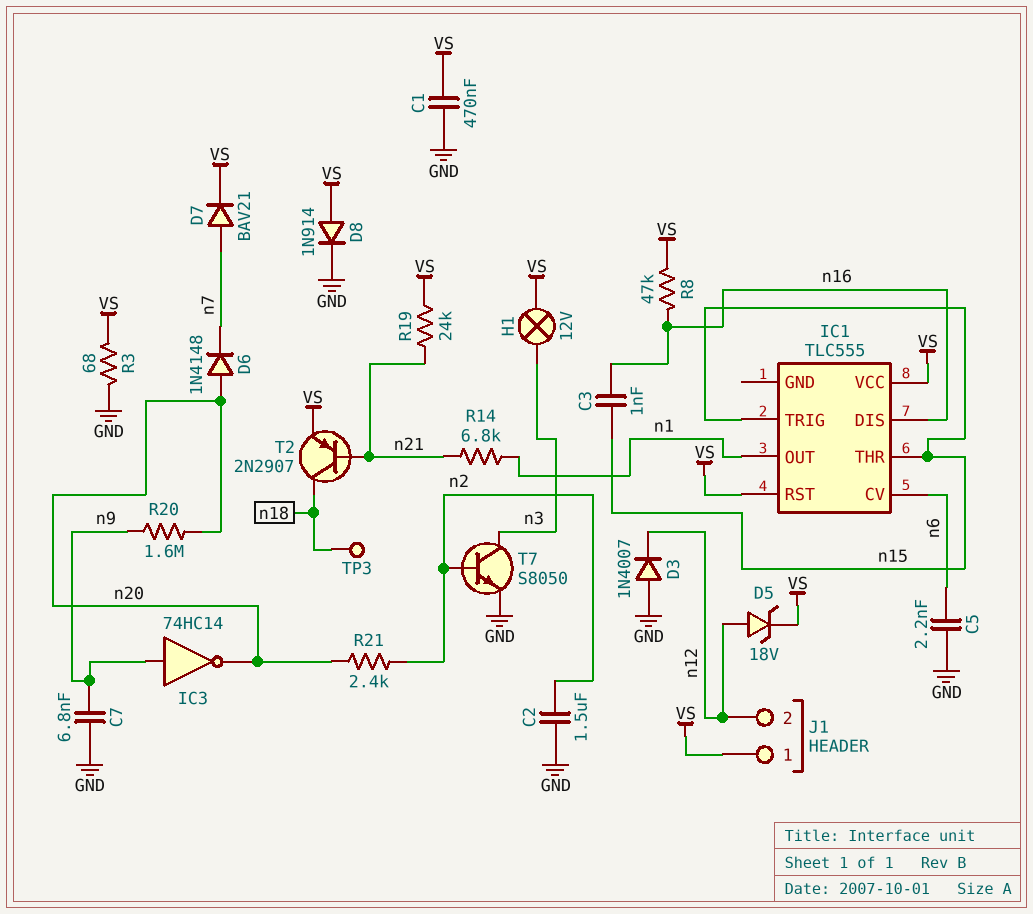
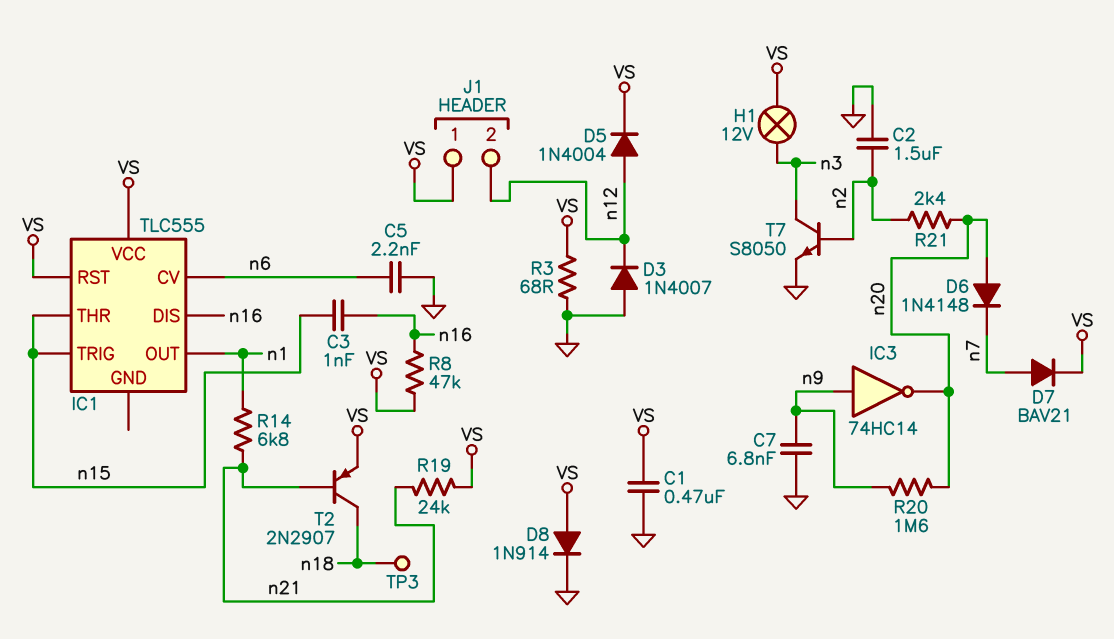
D5: zener 18V (A n12, K VS) -> diode 1N4004 (A n12, K VS)

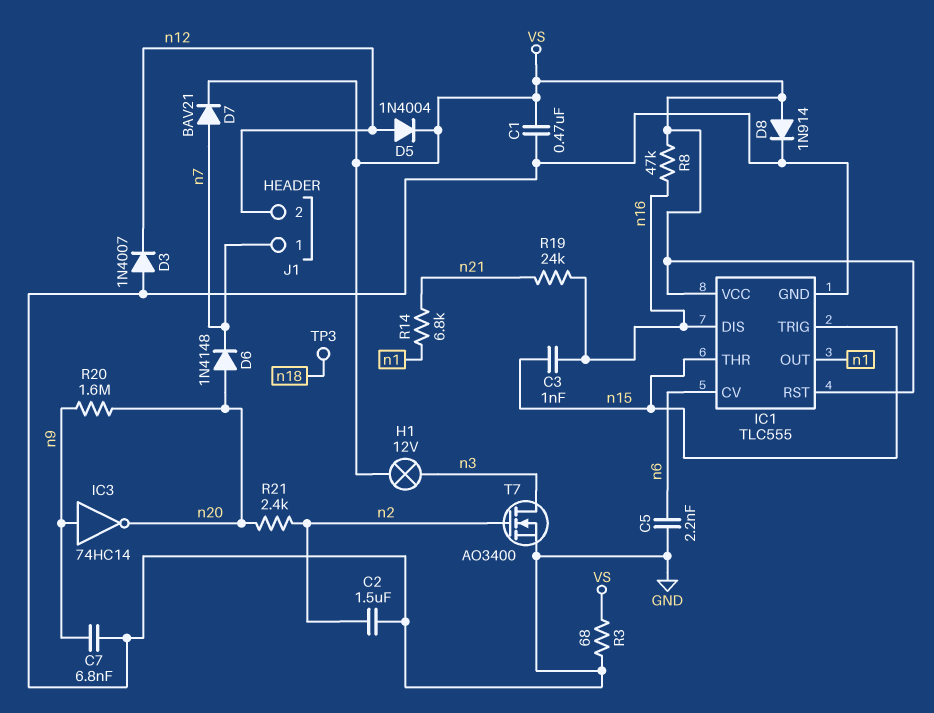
IC1 pin GND: none -> GND
J1 pin 1: VS -> n7
R19: 24k (VS, n21) -> 24k (n16, n21)
T2: PNP 2N2907 (B n21, C n18, E VS) -> none
T7: NPN S8050 (B n2, C n3, E GND) -> NMOS AO3400 (G n2, D n3, S GND)

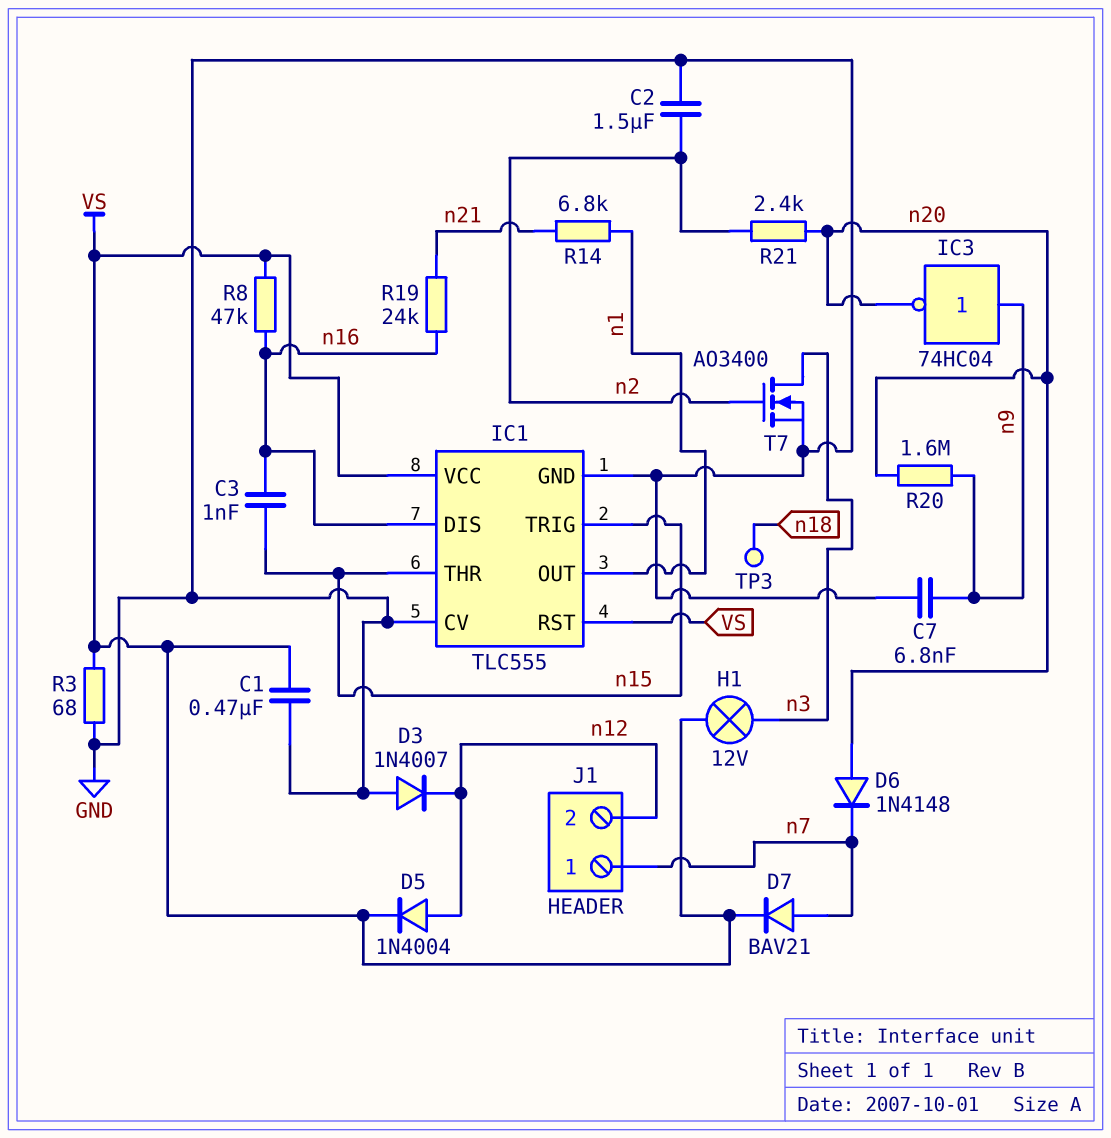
C5: 2.2nF (GND, n6) -> none
D8: diode 1N914 (A VS, K GND) -> none
IC1 pin CV: n6 -> GND
IC3: NOT 74HC14 (in n9, out n20) -> NOT 74HC04 (in n9, out n20)

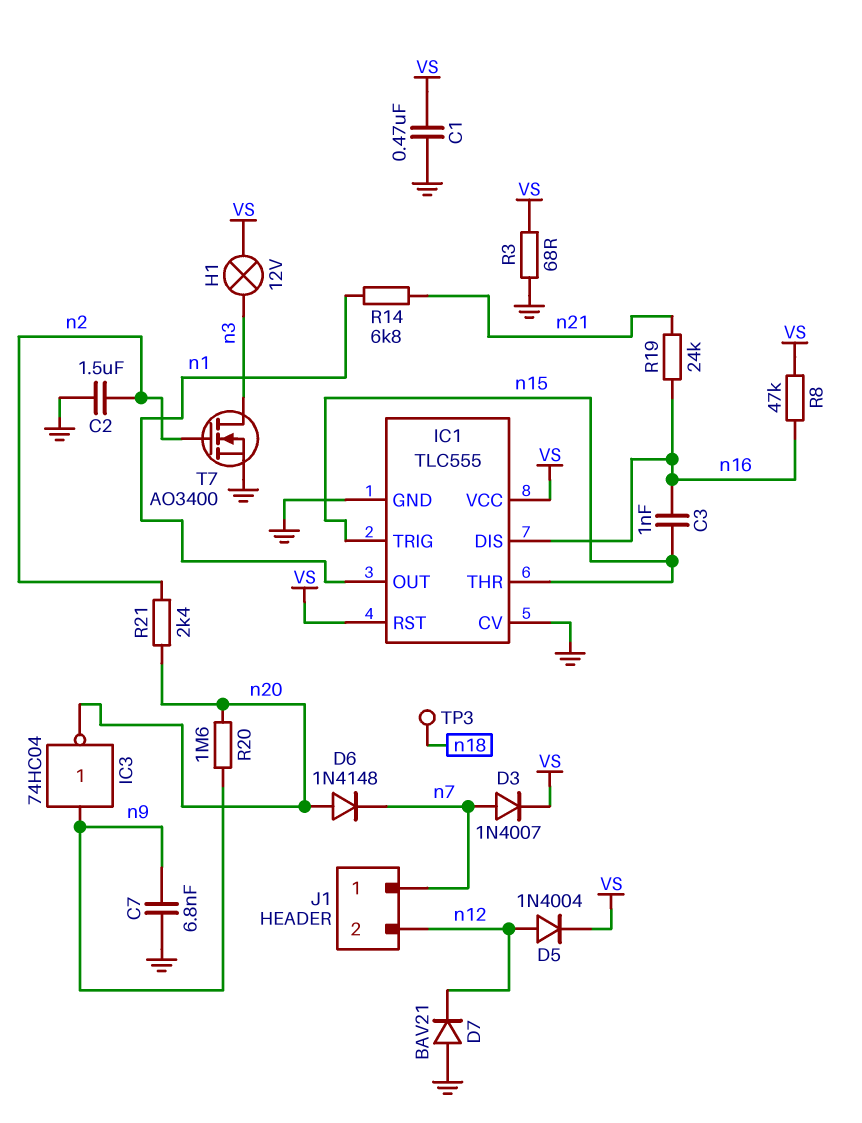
D3: diode 1N4007 (A GND, K n12) -> diode 1N4007 (A n7, K VS)
D7: diode BAV21 (A n7, K VS) -> diode BAV21 (A GND, K n12)

